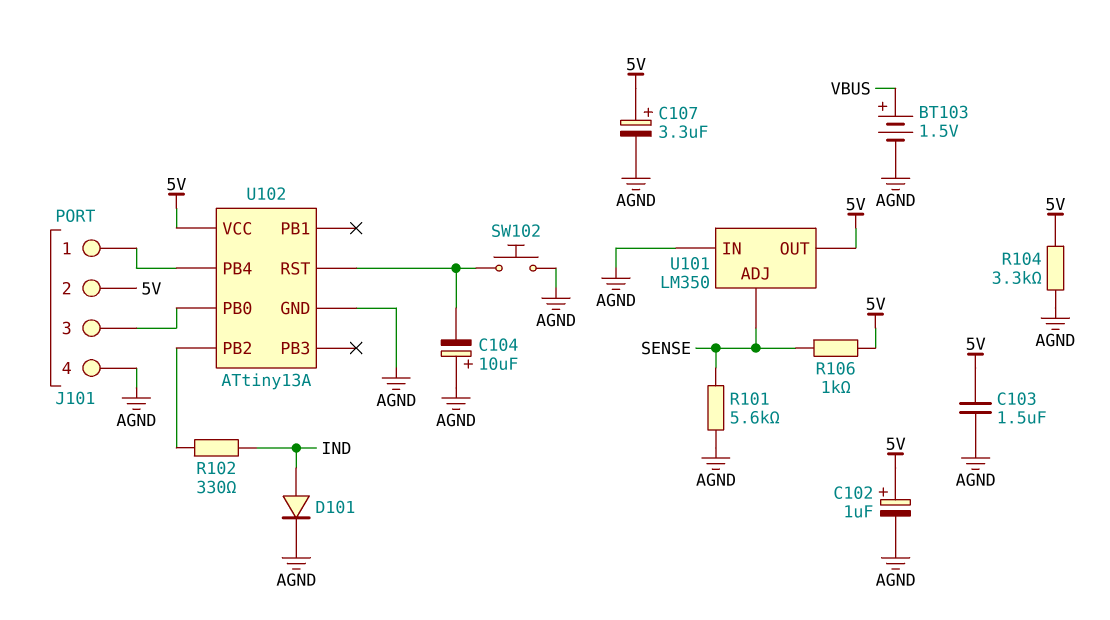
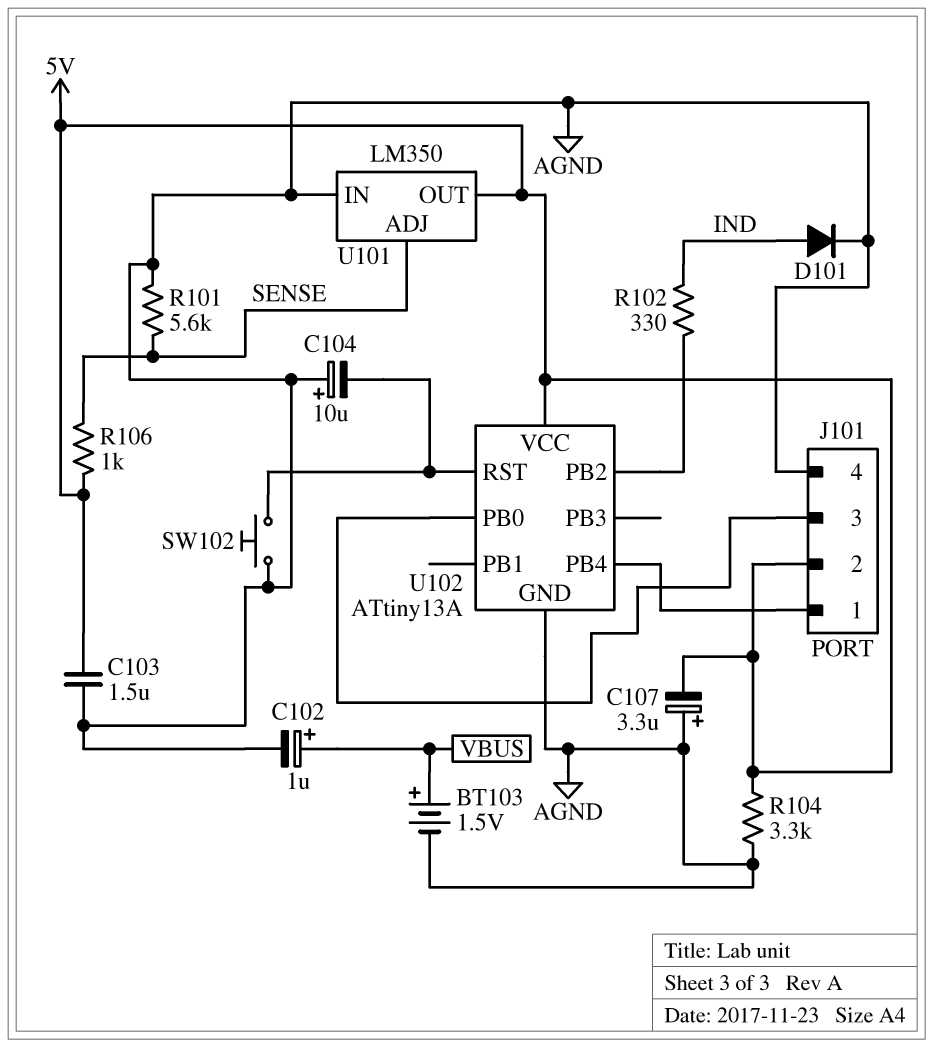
C102: 1uF (plus 5V, minus AGND) -> 1uF (plus VBUS, minus AGND)
C107: 3.3uF (plus 5V, minus AGND) -> 3.3uF (plus AGND, minus 5V)

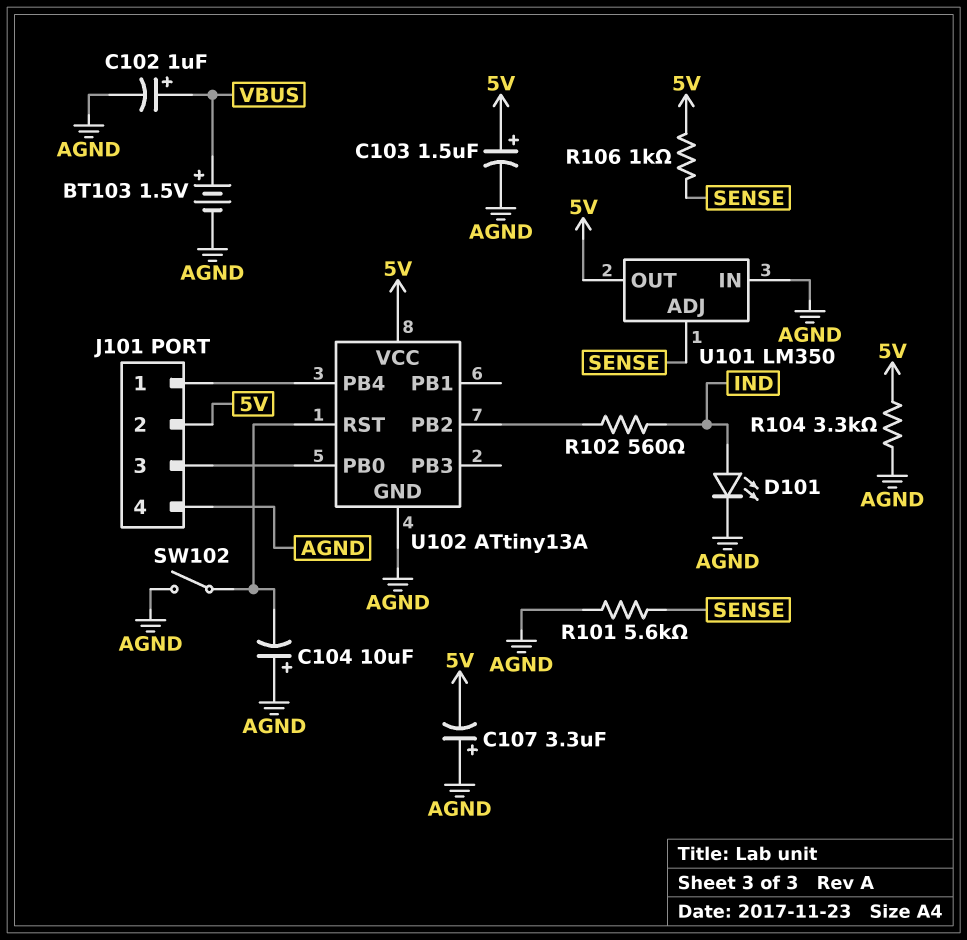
C103: 1.5uF (5V, AGND) -> 1.5uF (plus 5V, minus AGND)
D101: diode (A IND, K AGND) -> LED (A IND, K AGND)
R102: 330 (IND, U102/PB2) -> 560 (IND, U102/PB2)
SW102: button (AGND, U102/RST) -> switch (AGND, U102/RST)

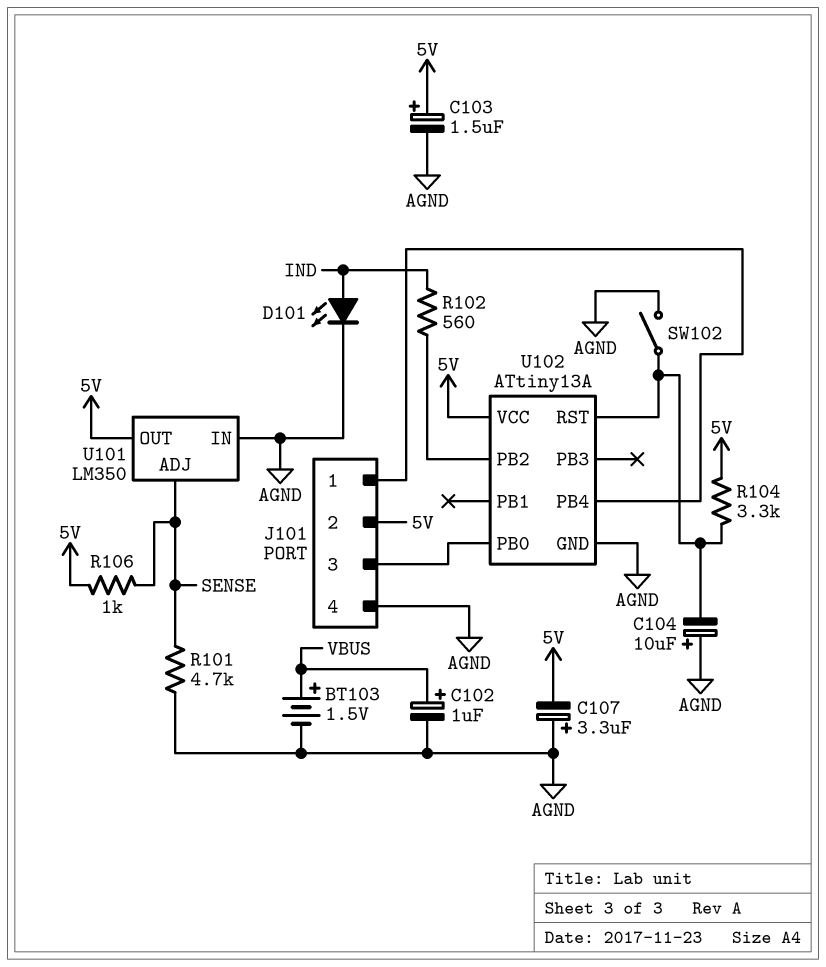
R101: 5.6k (AGND, SENSE) -> 4.7k (AGND, SENSE)
R104: 3.3k (5V, AGND) -> 3.3k (5V, U102/RST)

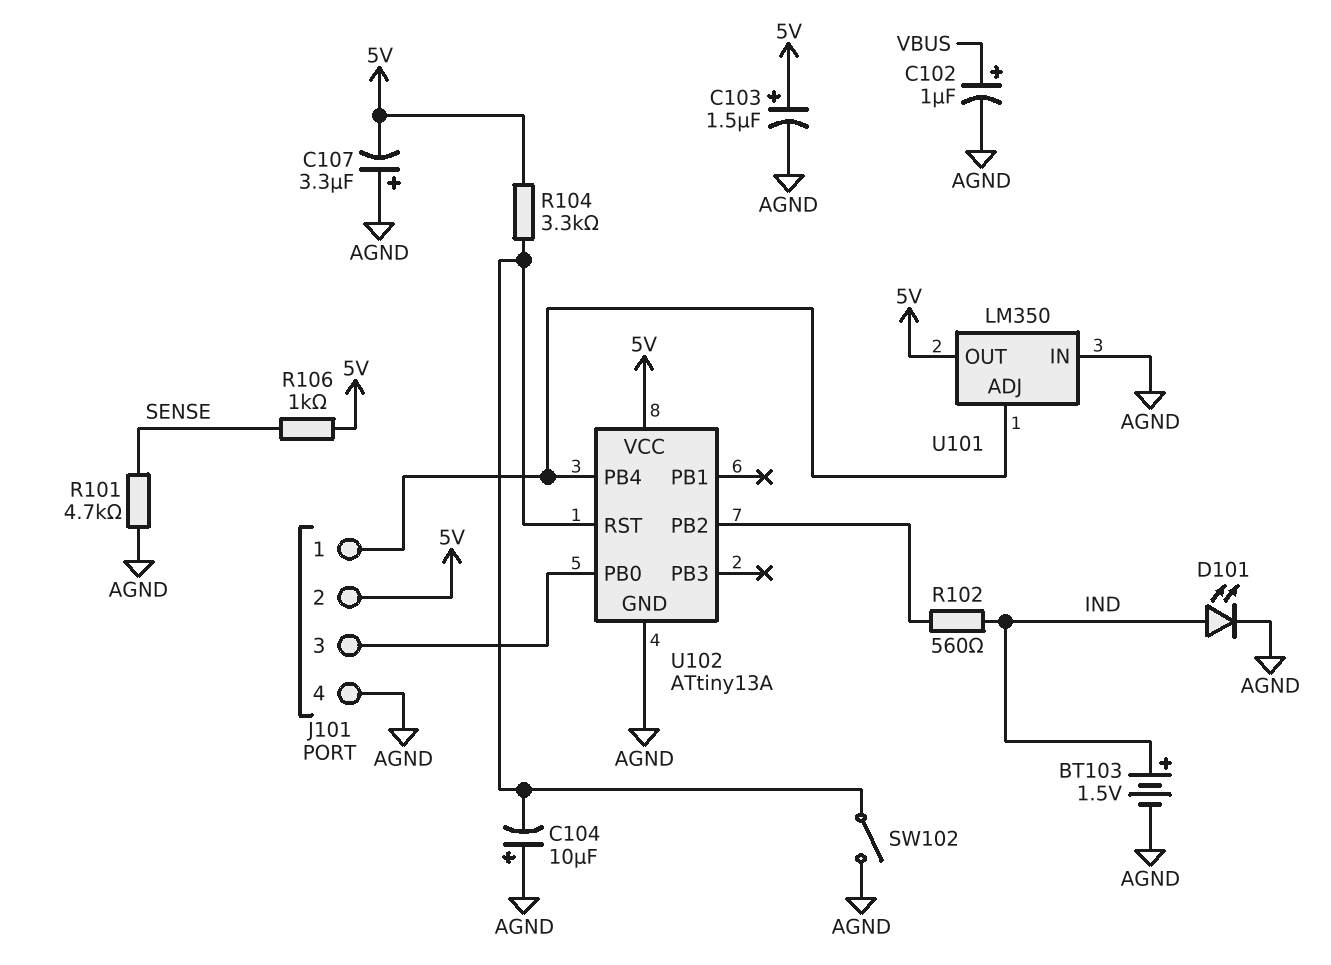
BT103: 1.5V (plus VBUS, minus AGND) -> 1.5V (plus IND, minus AGND)
U101 pin ADJ: SENSE -> J101/1

